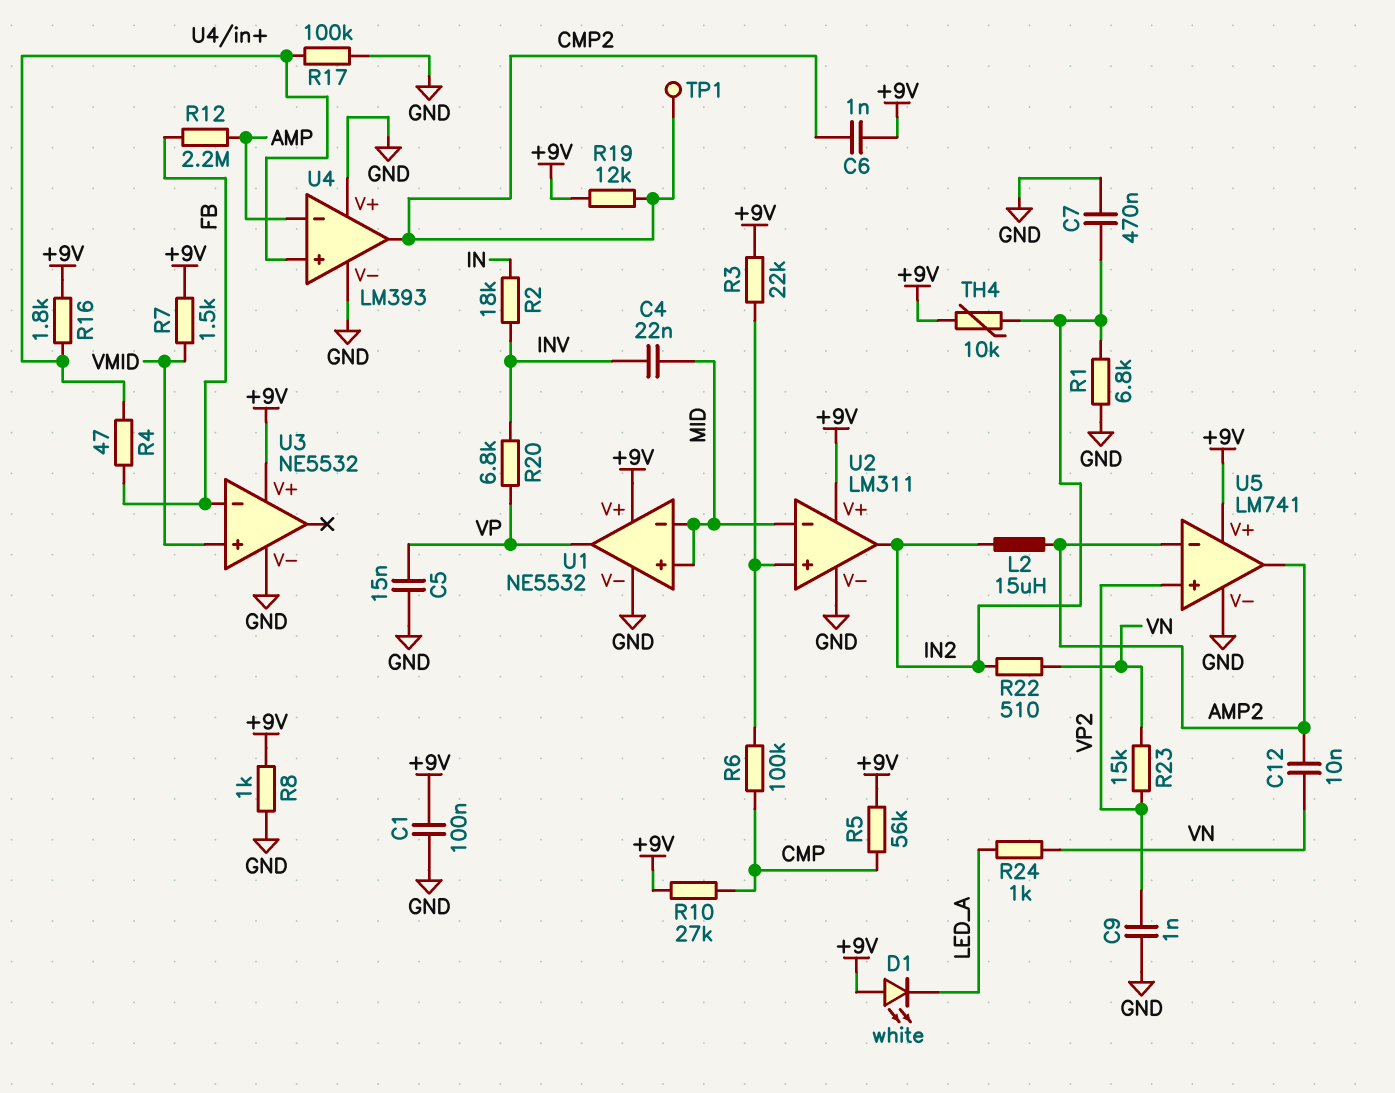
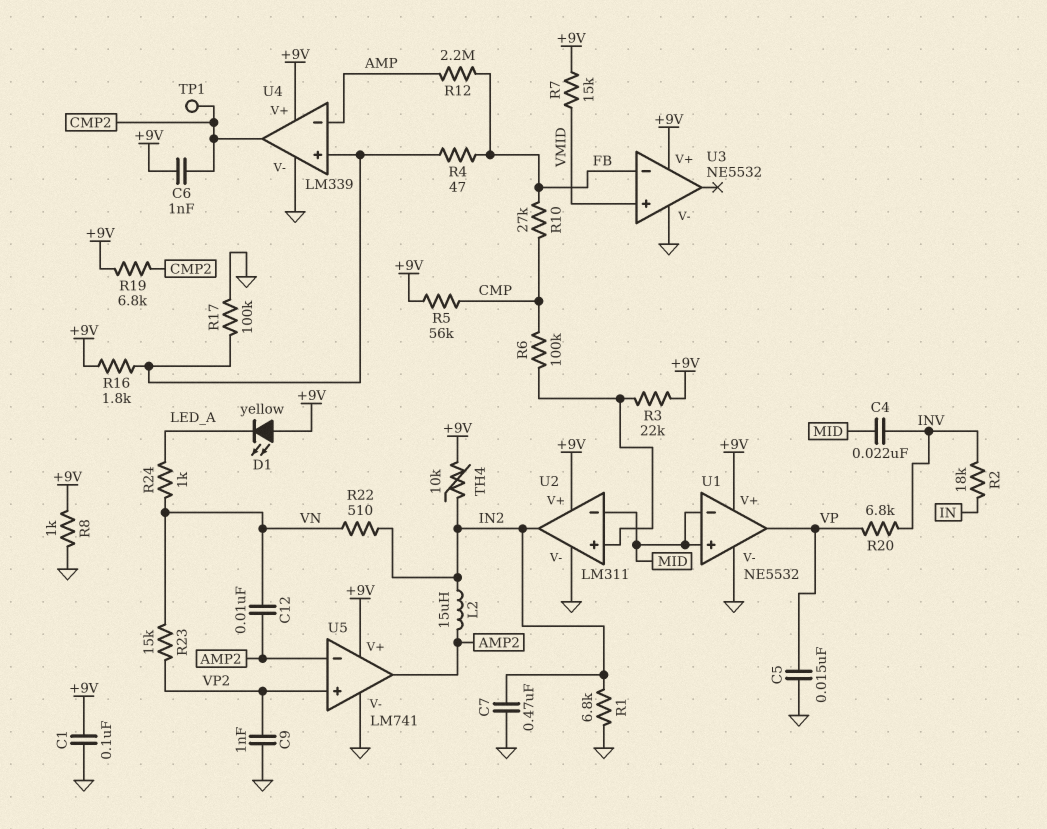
D1: LED white (A +9V, K LED_A) -> LED yellow (A +9V, K LED_A)
R7: 1.5k (+9V, VMID) -> 15k (+9V, VMID)
R10: 27k (+9V, CMP) -> 27k (CMP, FB)
R19: 12k (+9V, CMP2) -> 6.8k (+9V, CMP2)
U4: LM393 -> LM339
U4 pin V+: GND -> +9V

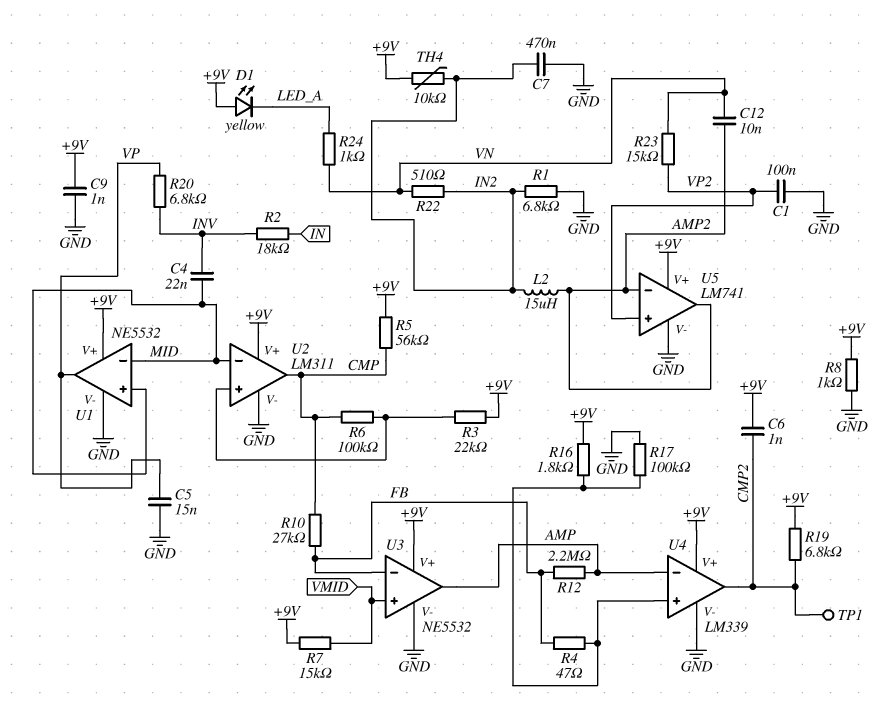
C1: 100nF (+9V, GND) -> 100nF (GND, VP2)
C9: 1nF (GND, VP2) -> 1nF (+9V, GND)
U2 pin out: IN2 -> CMP
U3 pin out: none -> AMP

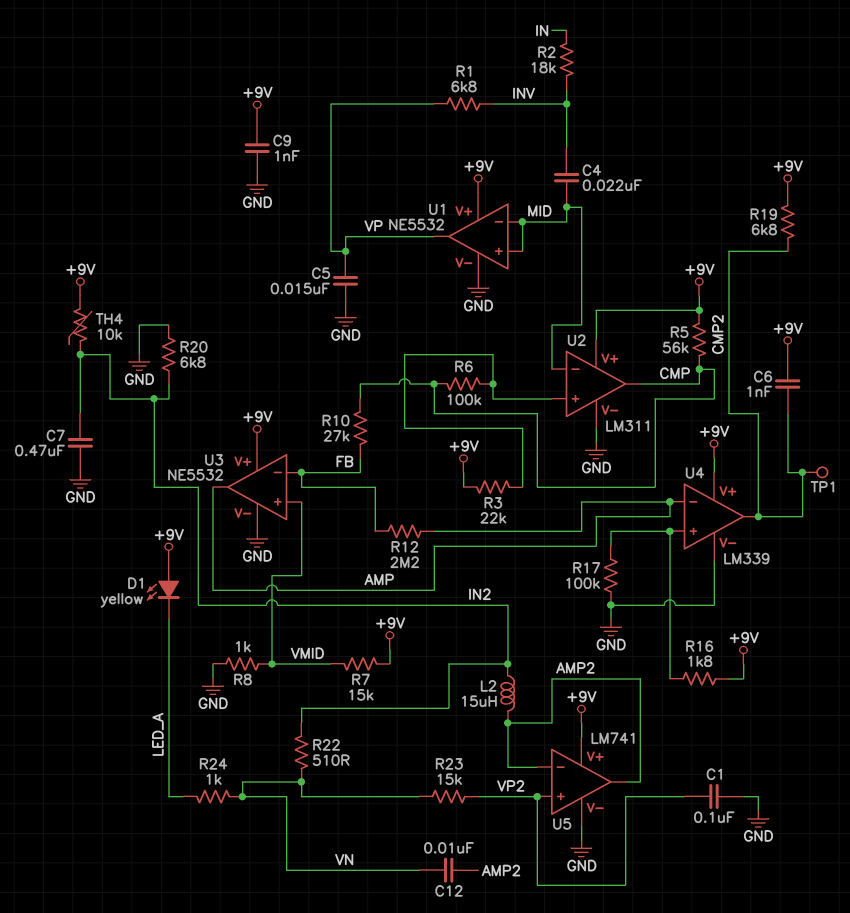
R1: 6.8k (GND, IN2) -> 6.8k (INV, VP)
R4: 47 (FB, U4/in+) -> none
R8: 1k (+9V, GND) -> 1k (GND, VMID)
R20: 6.8k (INV, VP) -> 6.8k (GND, IN2)

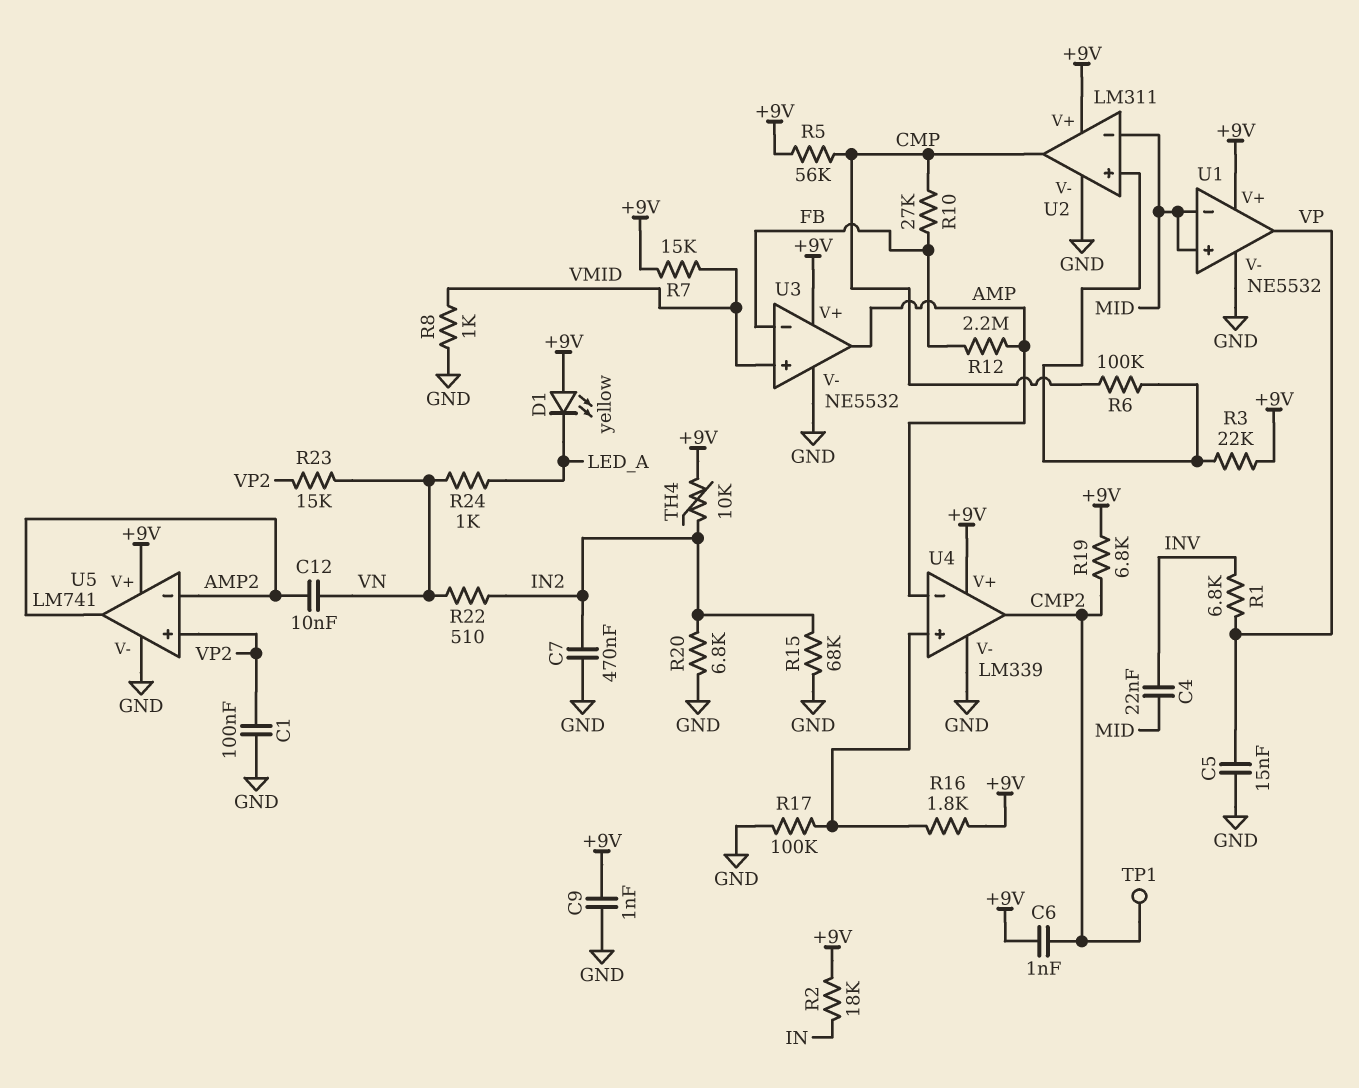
L2: 15uH (AMP2, IN2) -> none
R2: 18k (IN, INV) -> 18k (+9V, IN)
R15: none -> 68k (GND, IN2)

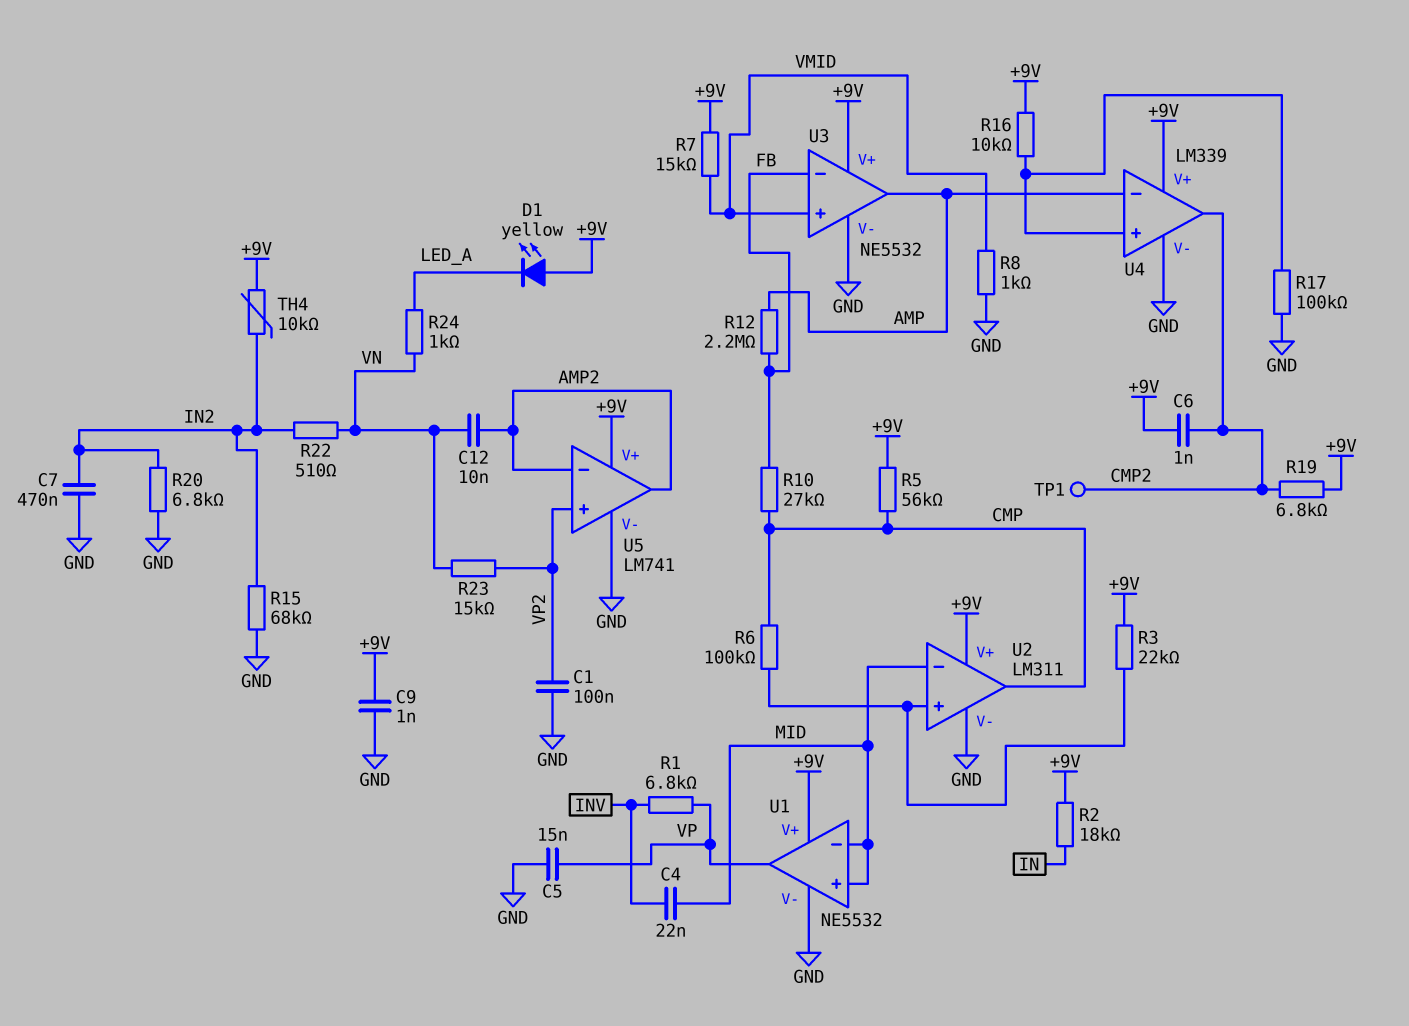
R16: 1.8k (+9V, U4/in+) -> 10k (+9V, U4/in+)

